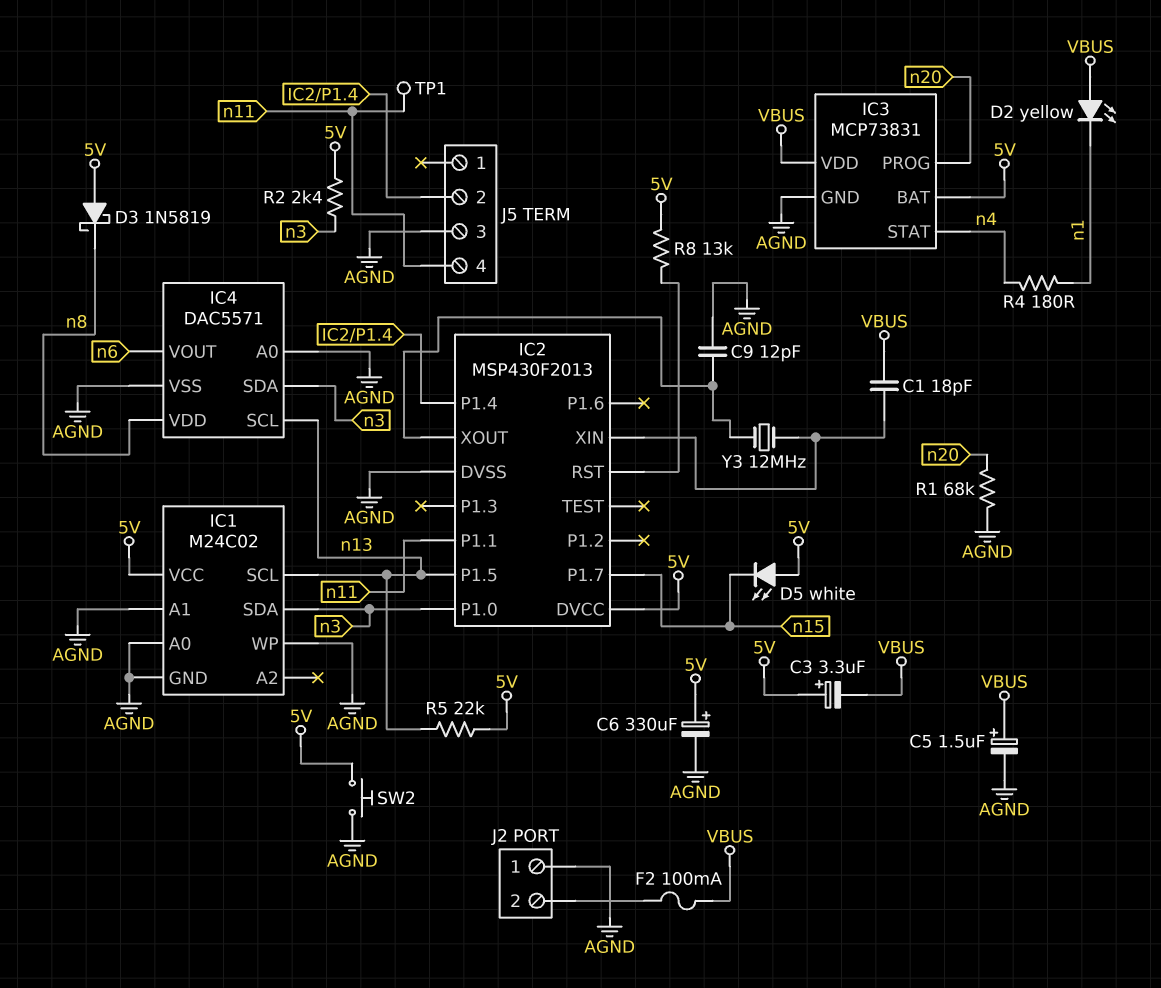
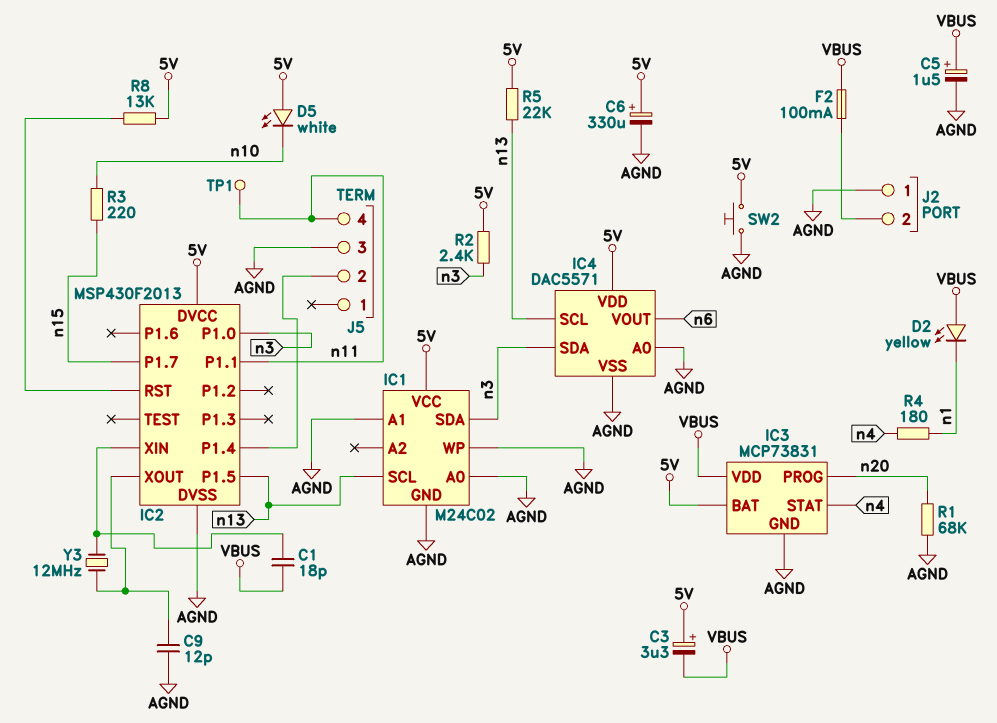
D3: schottky 1N5819 (A 5V, K n8) -> none
D5: LED white (A 5V, K n15) -> LED white (A 5V, K n10)
IC4 pin VDD: n8 -> 5V
R3: none -> 220 (n10, n15)

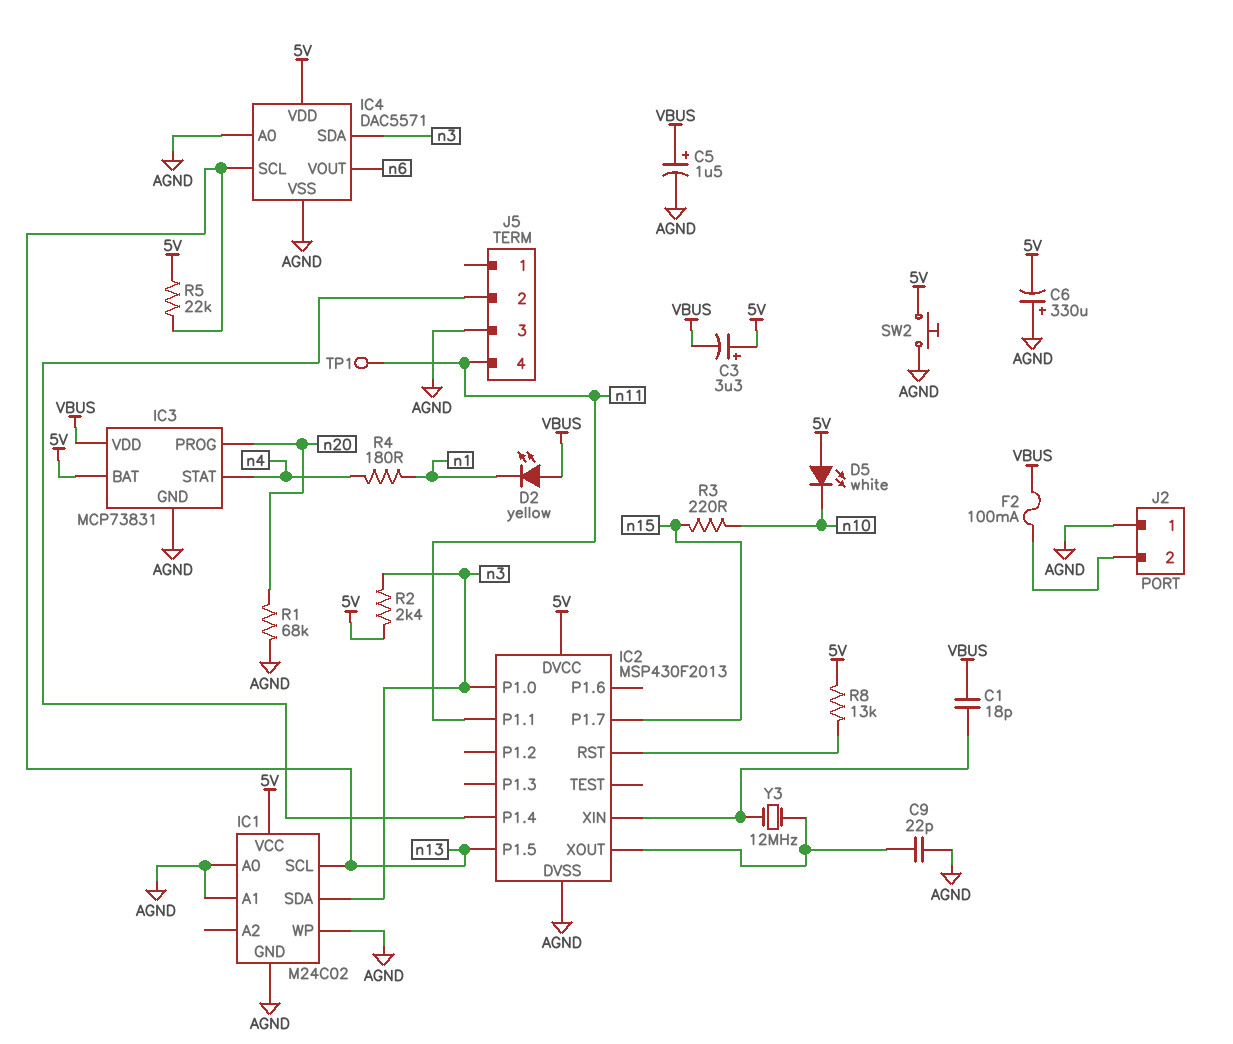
C6: 330uF (plus 5V, minus AGND) -> 330uF (plus AGND, minus 5V)
C9: 12pF (AGND, IC2/XOUT) -> 22pF (AGND, IC2/XOUT)

